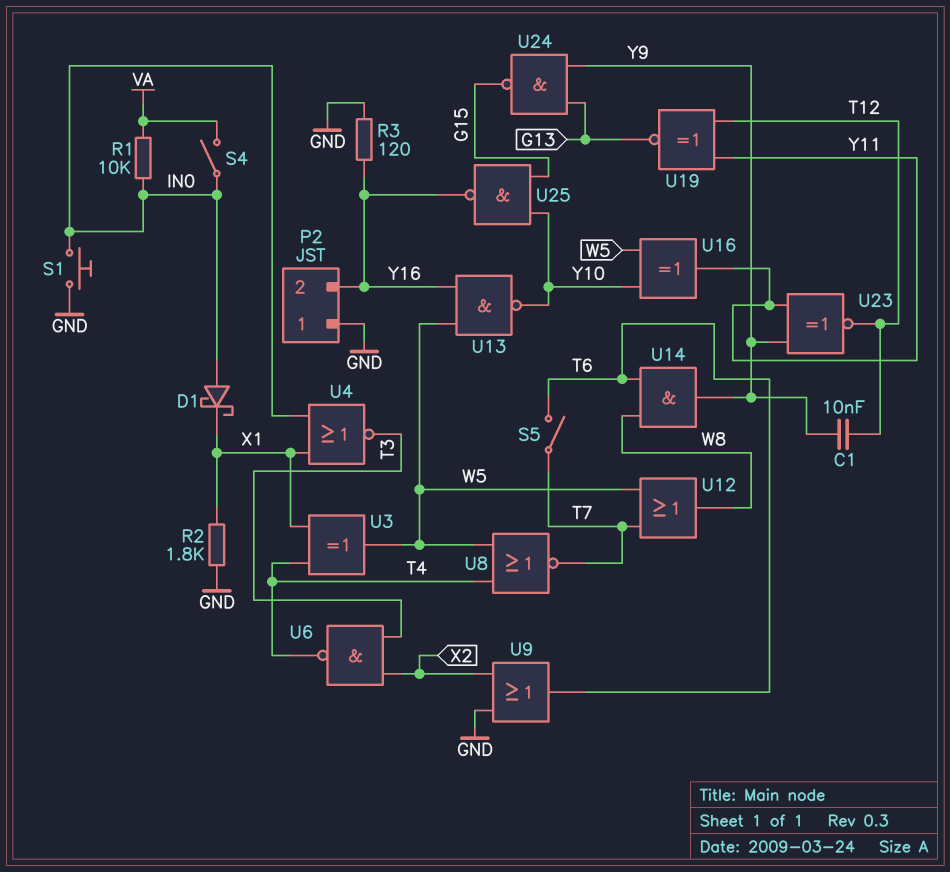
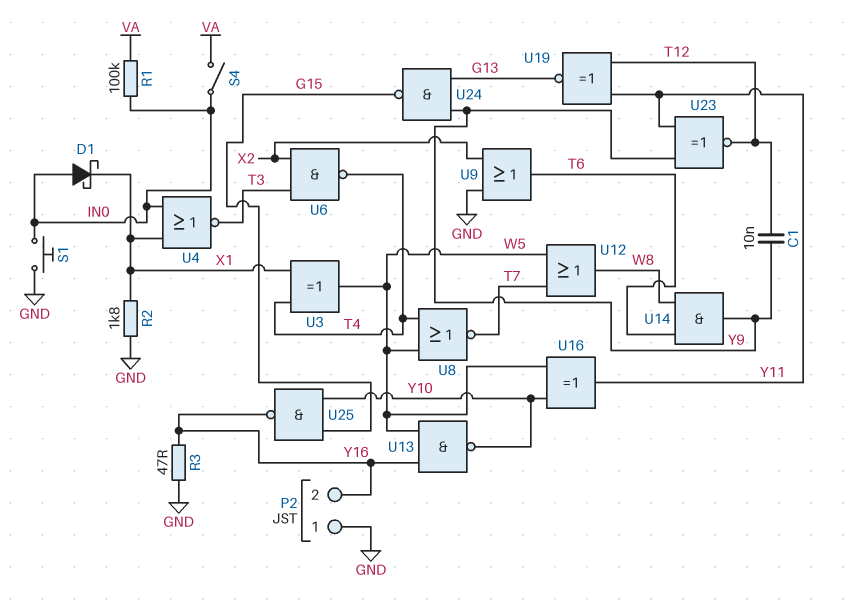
R1: 10k (IN0, VA) -> 100k (IN0, VA)
R3: 120 (GND, Y16) -> 47 (GND, Y16)
S5: switch (T6, T7) -> none

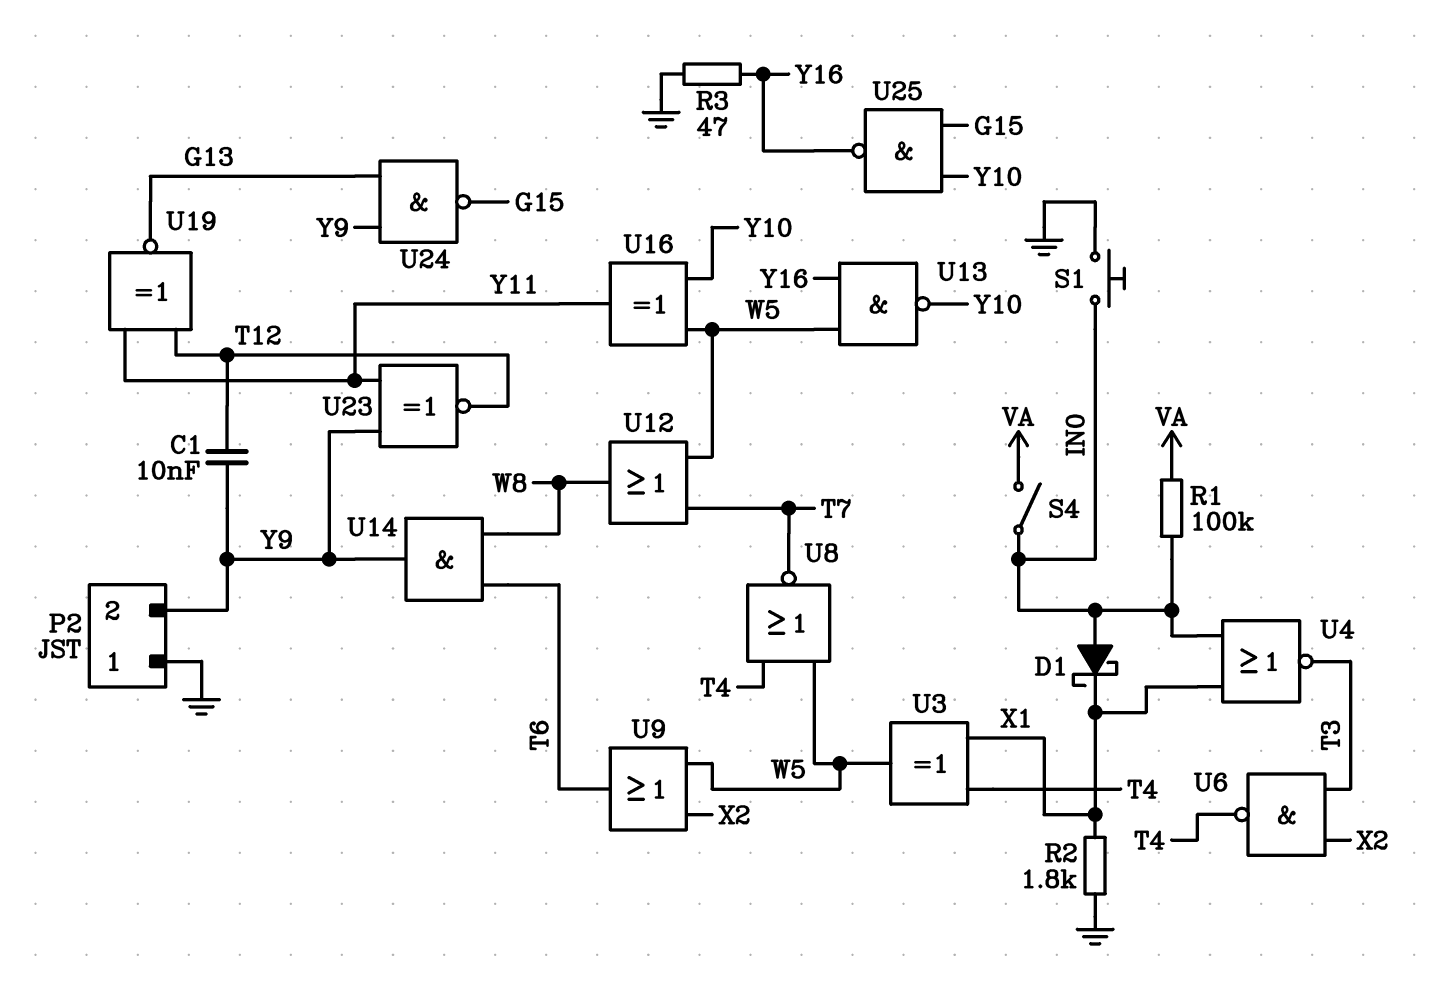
P2 pin 2: Y16 -> Y9
U9: OR (in GND, in X2, out T6) -> OR (in W5, in X2, out T6)

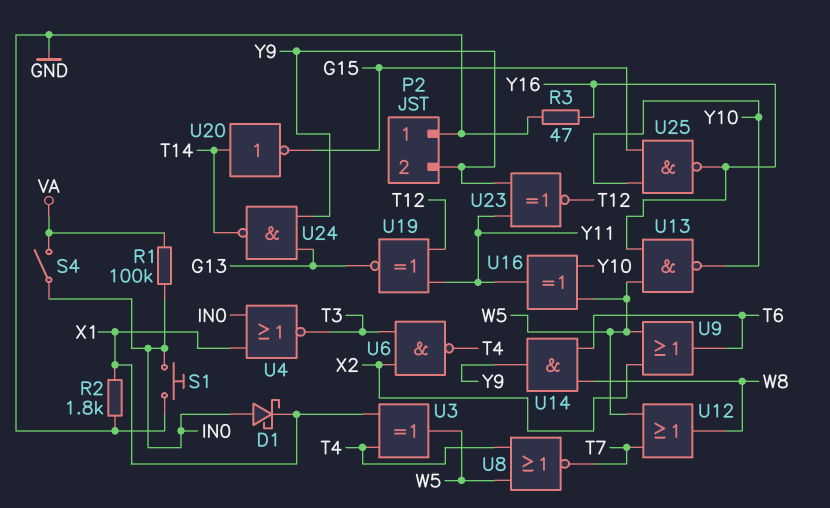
C1: 10nF (T12, Y9) -> none
U20: none -> NOT (in T14, out G15)
U24: NAND (in G13, in Y9, out G15) -> NAND (in G13, in Y9, out T14)

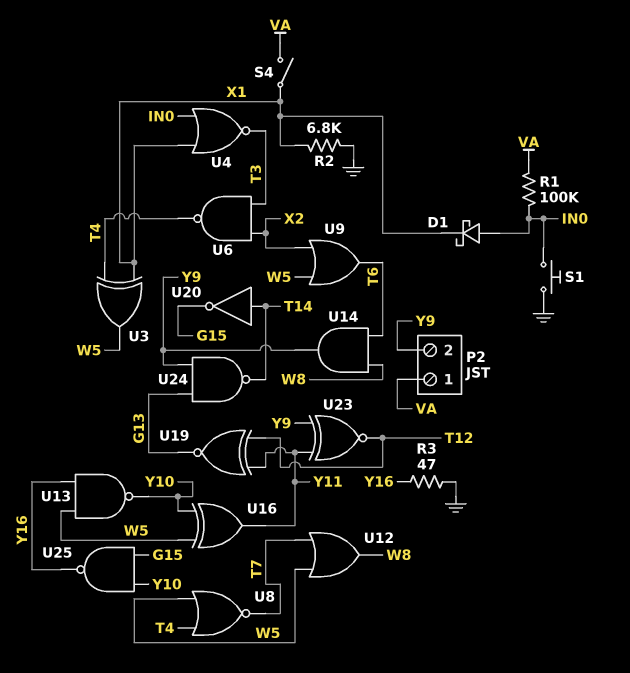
P2 pin 1: GND -> VA
R2: 1.8k (GND, X1) -> 6.8k (GND, X1)
S4: switch (IN0, VA) -> switch (VA, X1)

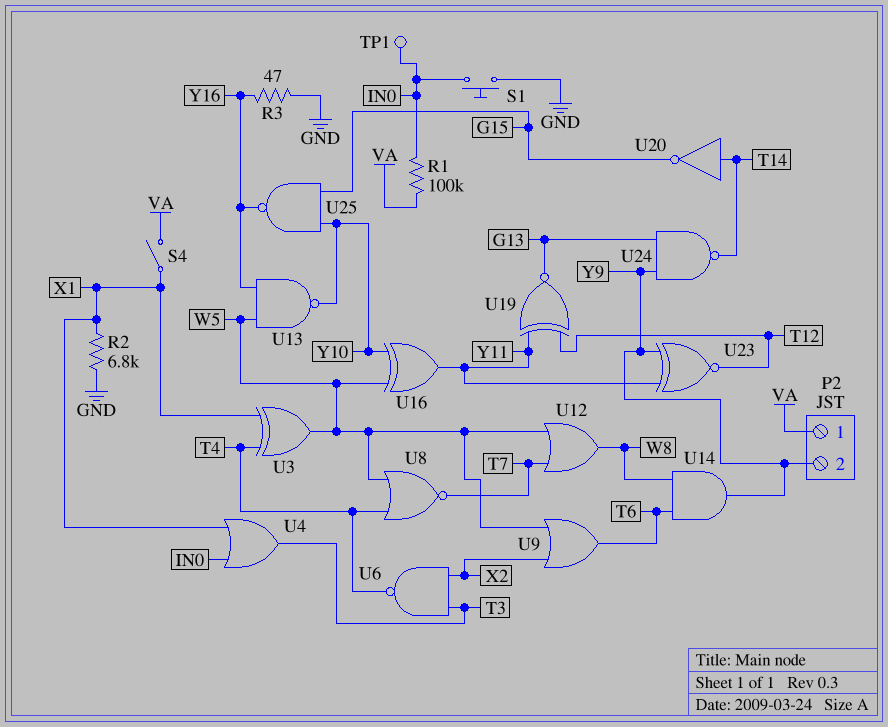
D1: schottky (A IN0, K X1) -> none
TP1: none -> test point (IN0)
U4: NOR (in IN0, in X1, out T3) -> OR (in IN0, in X1, out T3)

